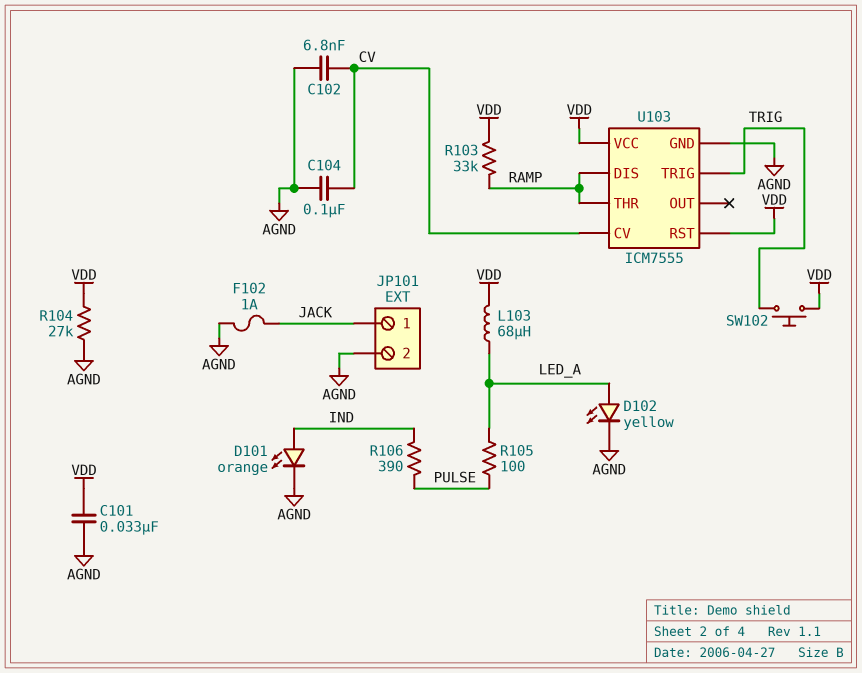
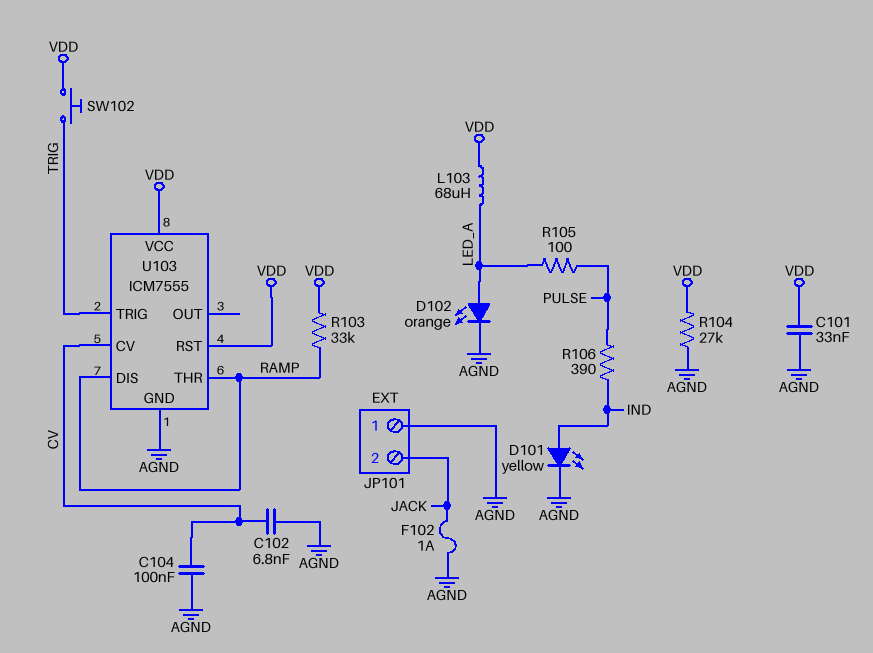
D101: LED orange (A IND, K AGND) -> LED yellow (A IND, K AGND)
D102: LED yellow (A LED_A, K AGND) -> LED orange (A LED_A, K AGND)
JP101 pin 1: JACK -> AGND
JP101 pin 2: AGND -> JACK

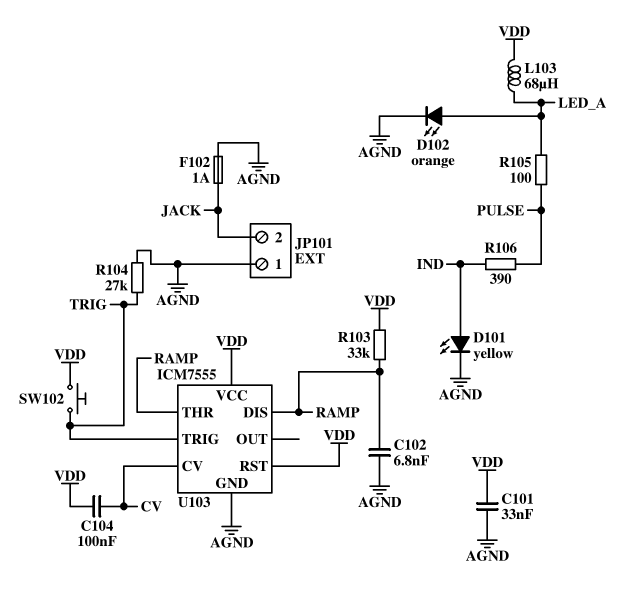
C102: 6.8nF (AGND, CV) -> 6.8nF (AGND, RAMP)
C104: 100nF (AGND, CV) -> 100nF (CV, VDD)
R104: 27k (AGND, VDD) -> 27k (AGND, TRIG)

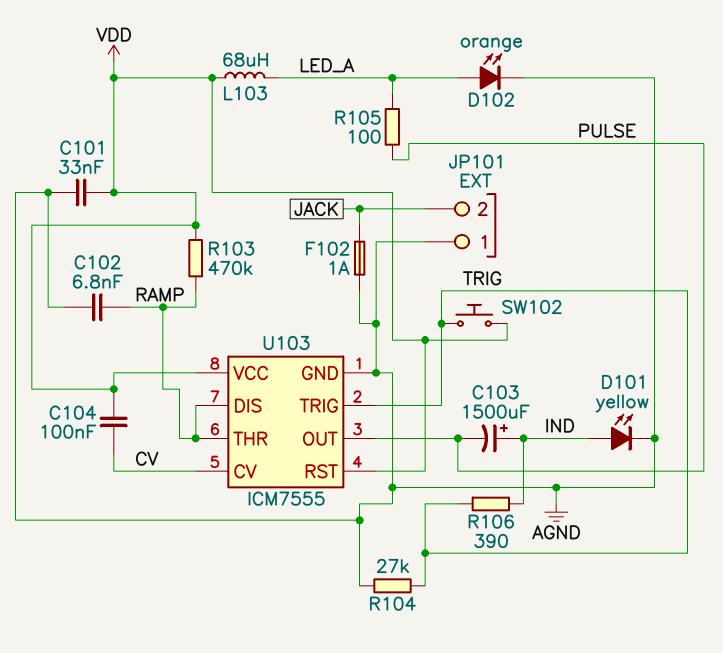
C103: none -> 1500uF (plus IND, minus PULSE)
R103: 33k (RAMP, VDD) -> 470k (RAMP, VDD)
R106: 390 (IND, PULSE) -> 390 (IND, TRIG)
U103 pin OUT: none -> PULSE

